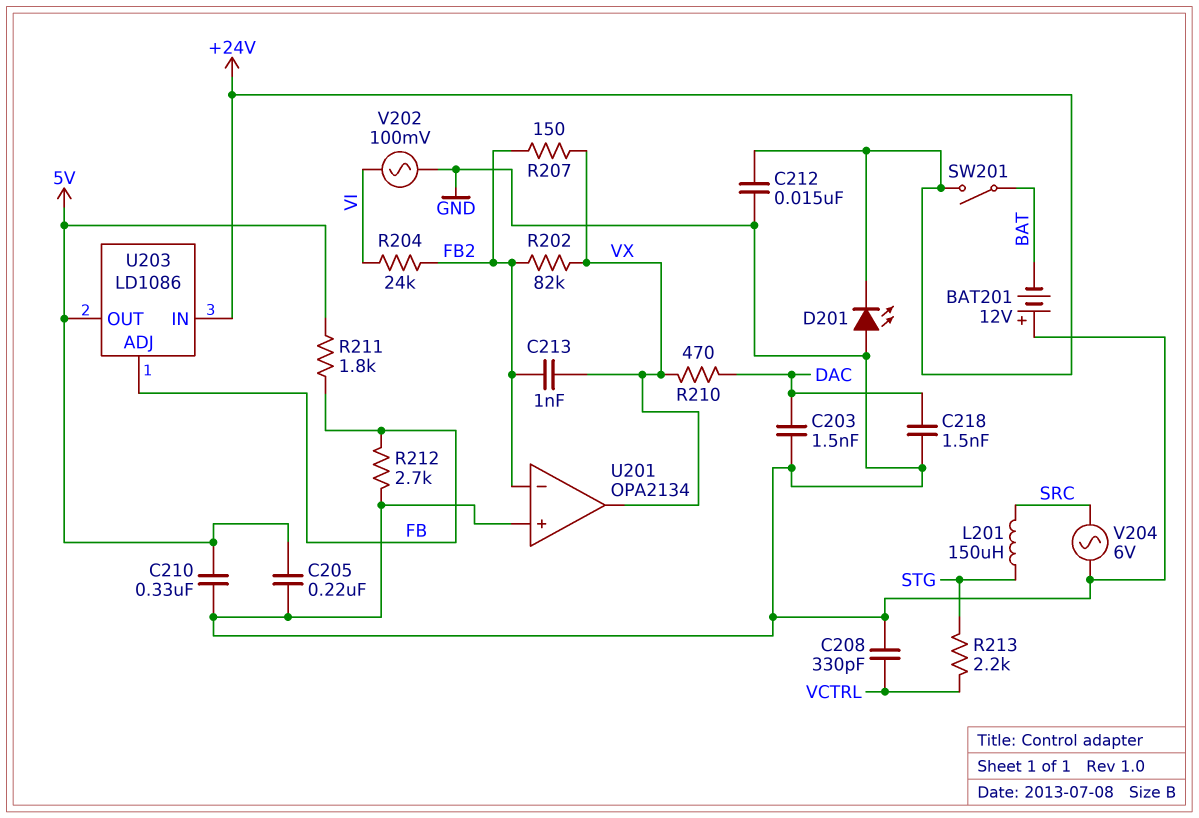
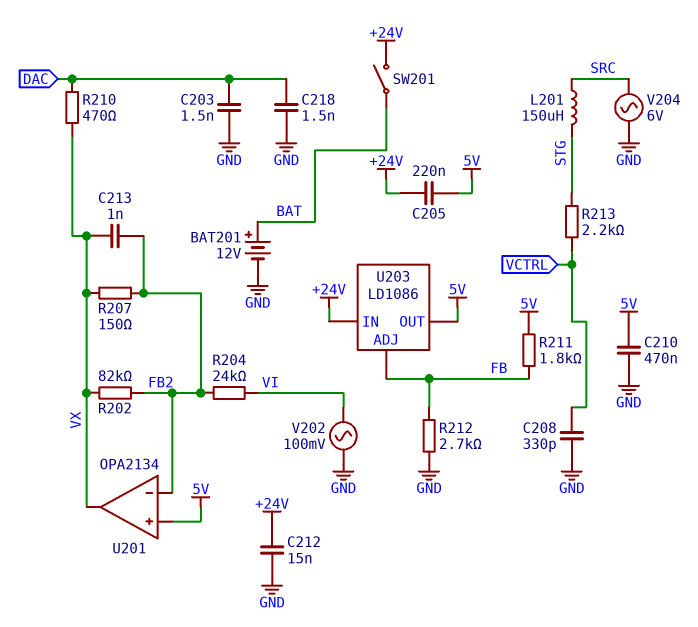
BAT201: 12V (plus GND, minus BAT) -> 12V (plus BAT, minus GND)
C205: 220nF (5V, GND) -> 220nF (+24V, 5V)
C210: 330nF (5V, GND) -> 470nF (5V, GND)
D201: LED (A GND, K +24V) -> none
U201 pin in+: GND -> 5V

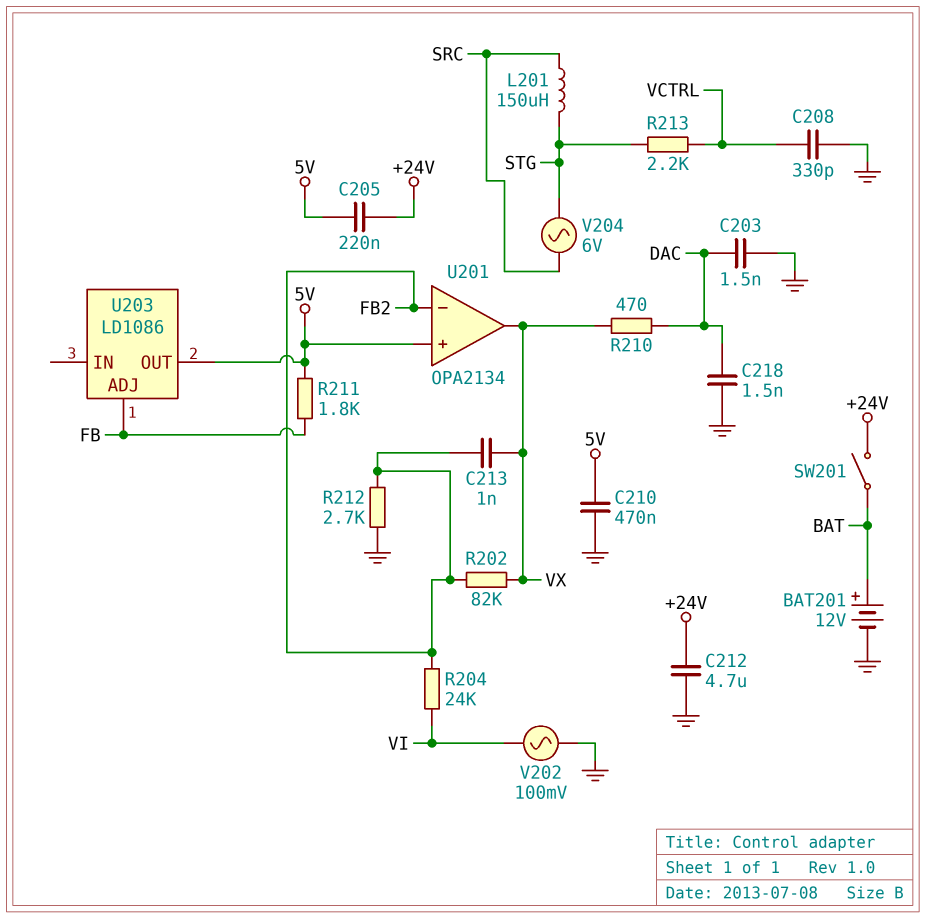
C212: 15nF (+24V, GND) -> 4.7uF (+24V, GND)
R207: 150 (FB2, VX) -> none
R212: 2.7k (FB, GND) -> 2.7k (FB2, GND)
U203 pin IN: +24V -> none
V204: AC 6V (GND, SRC) -> AC 6V (SRC, STG)

